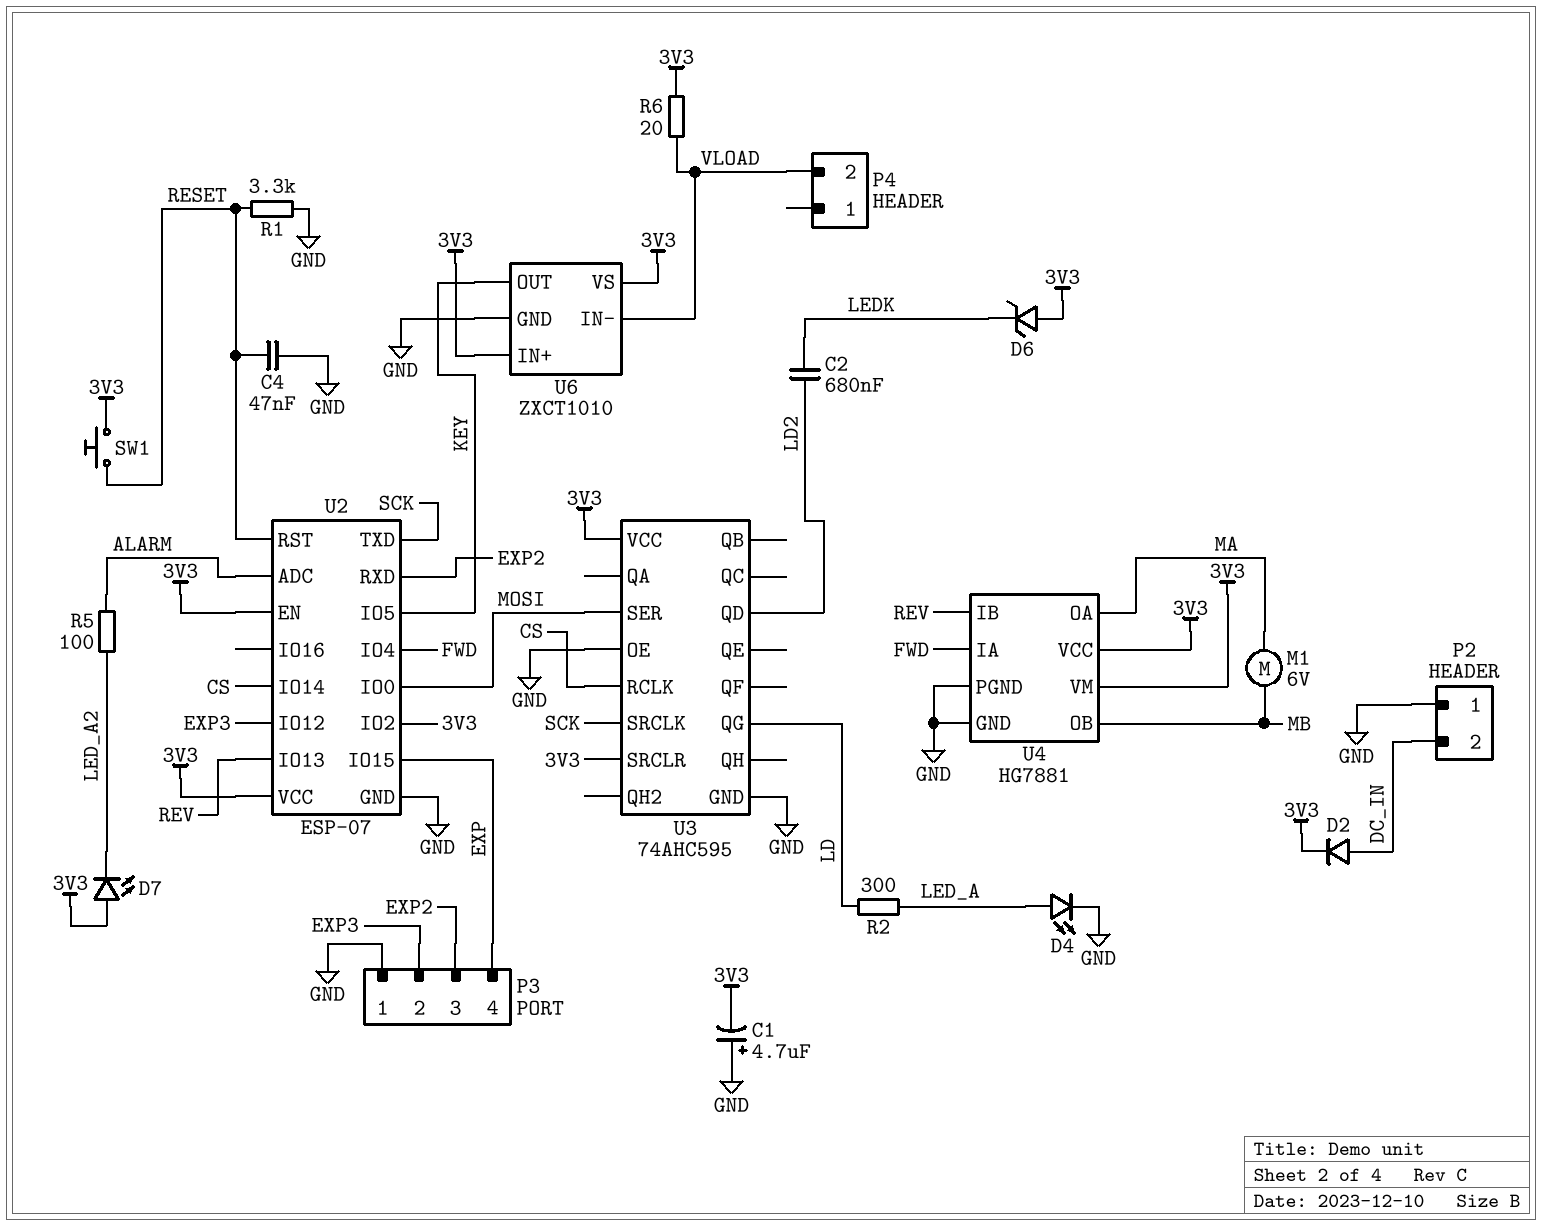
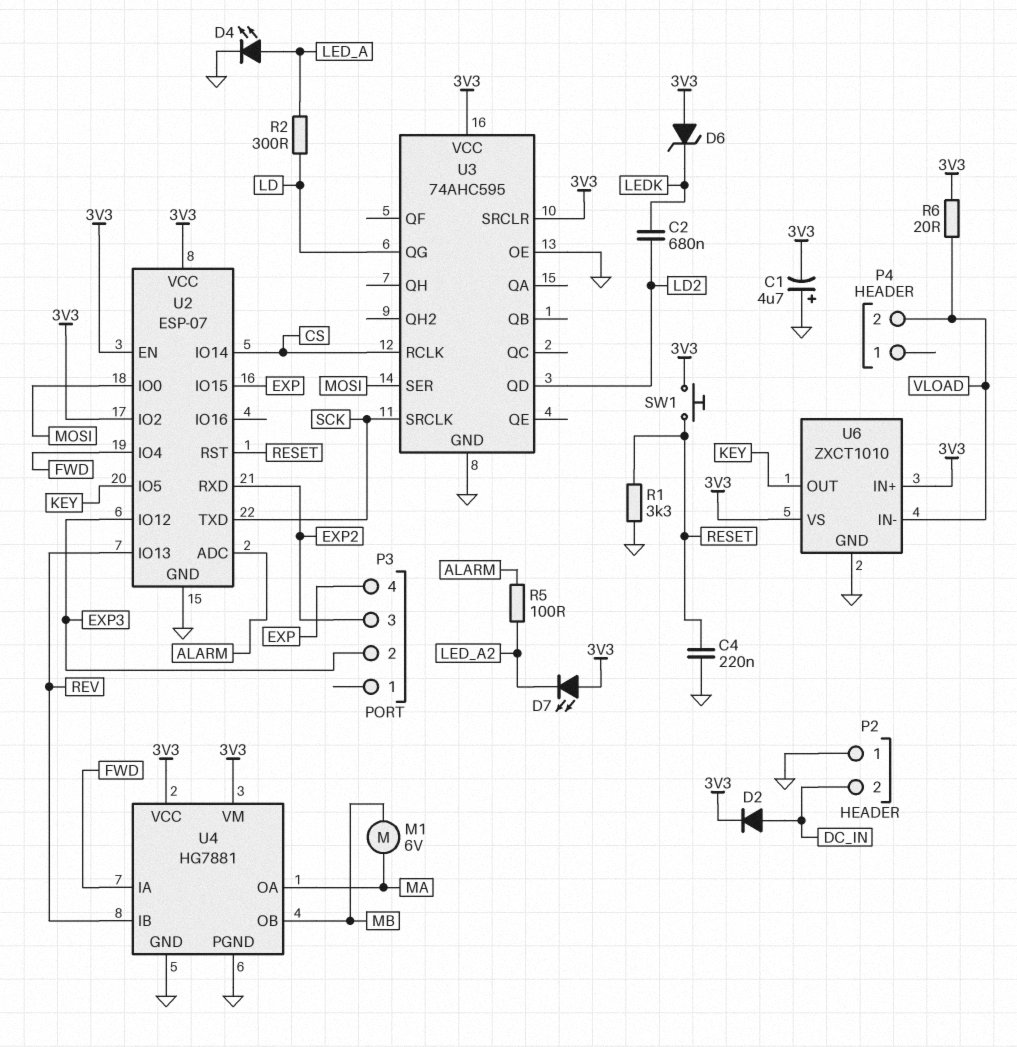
C4: 47nF (GND, RESET) -> 220nF (GND, RESET)
P3 pin 1: GND -> none

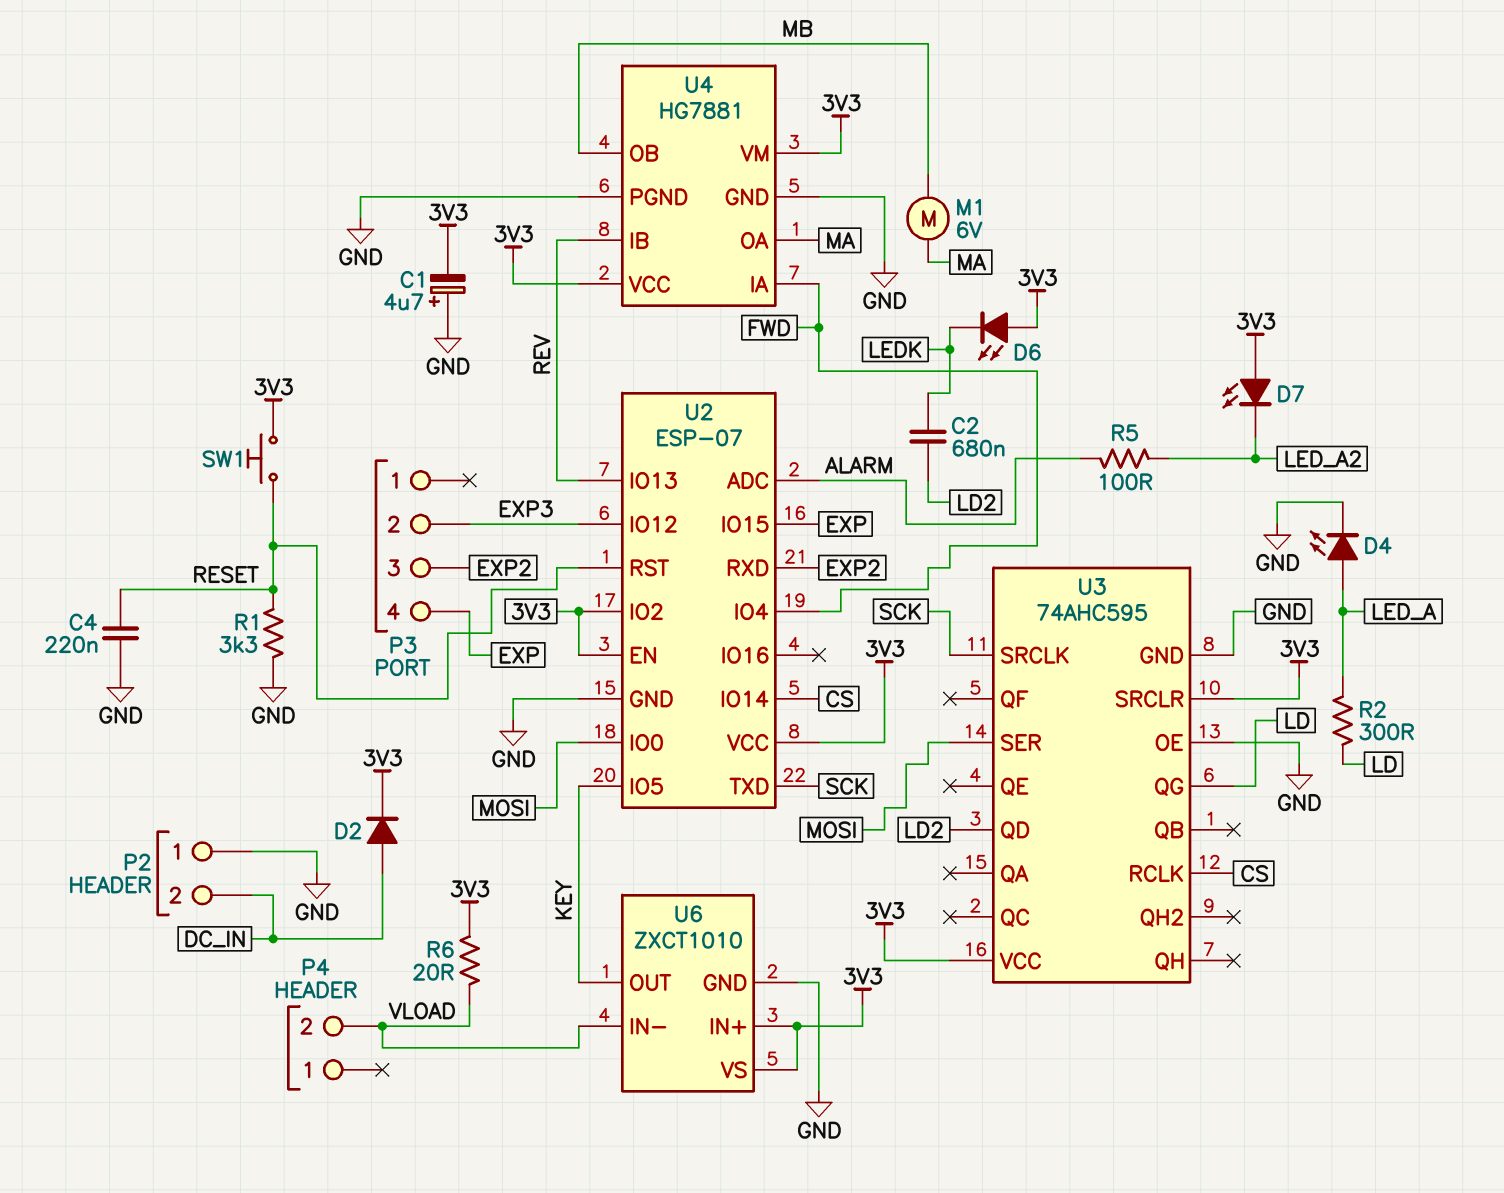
D6: zener (A 3V3, K LEDK) -> LED (A 3V3, K LEDK)

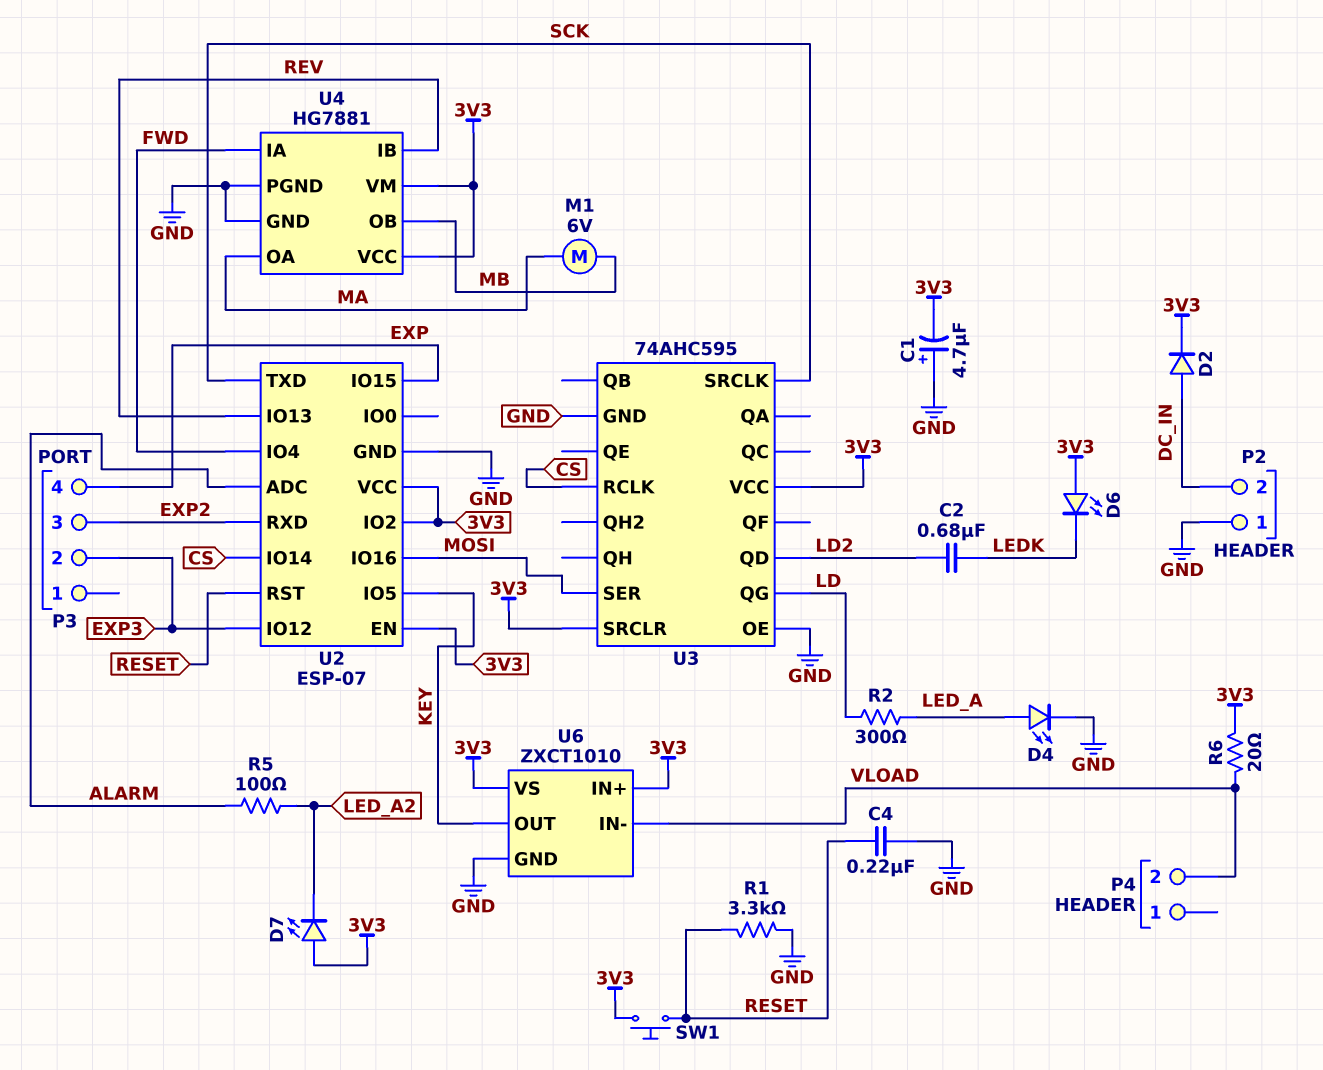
U2 pin IO0: MOSI -> none
U2 pin IO16: none -> MOSI

